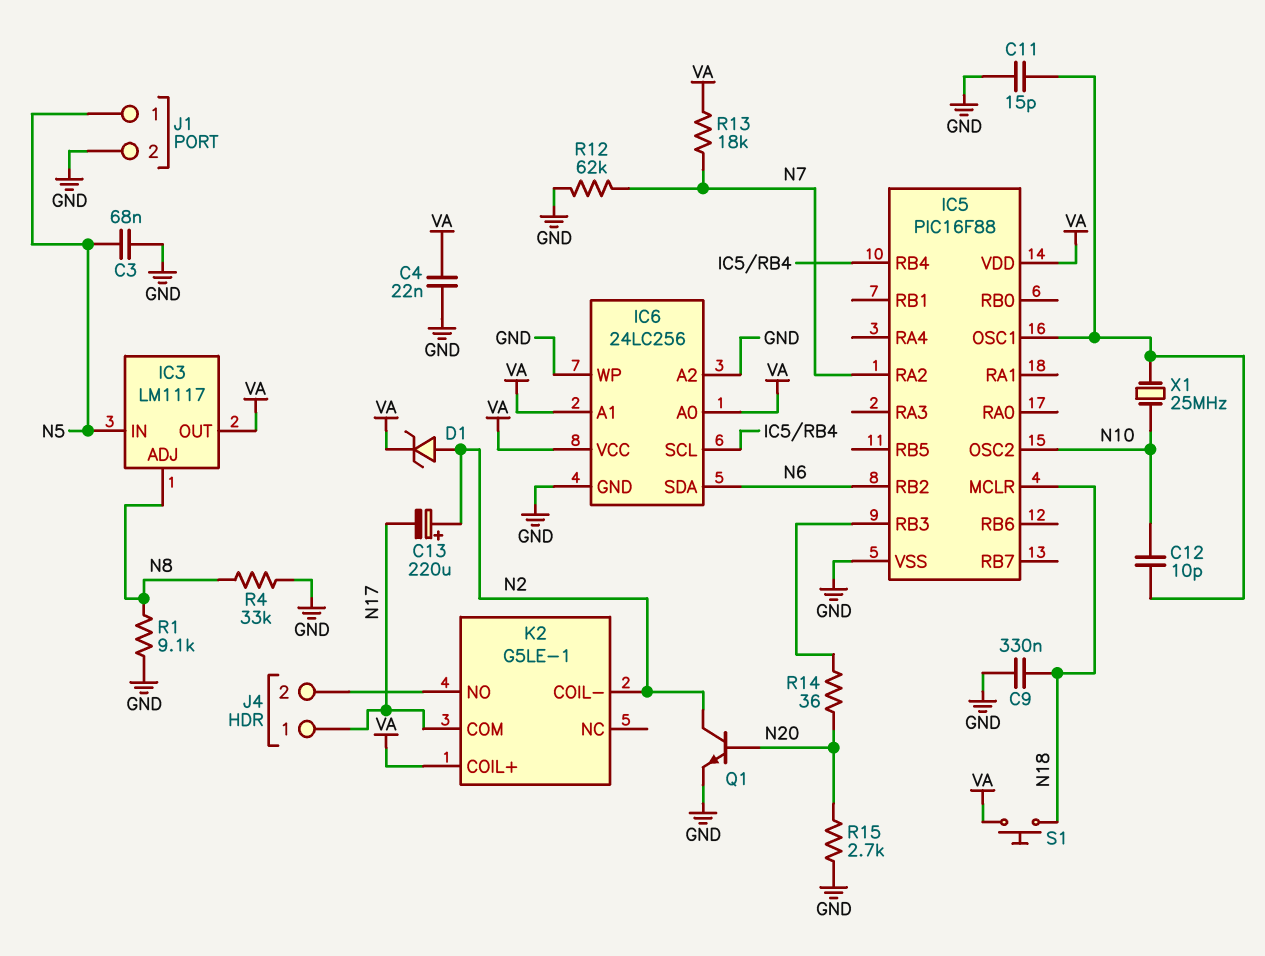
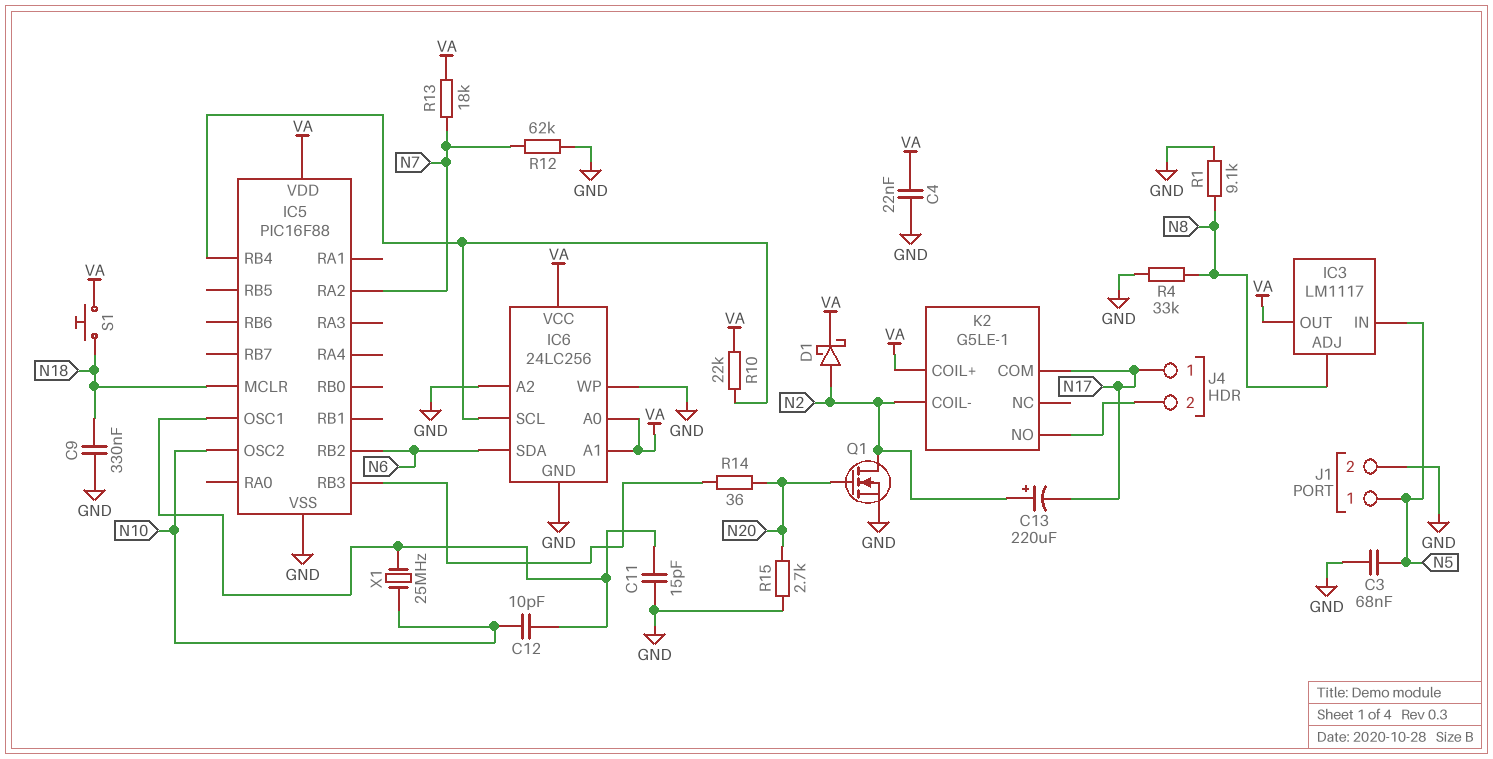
D1: zener (A N2, K VA) -> schottky (A N2, K VA)
Q1: NPN (B N20, C N2, E GND) -> NMOS (G N20, D N2, S GND)
R10: none -> 22k (IC5/RB4, VA)

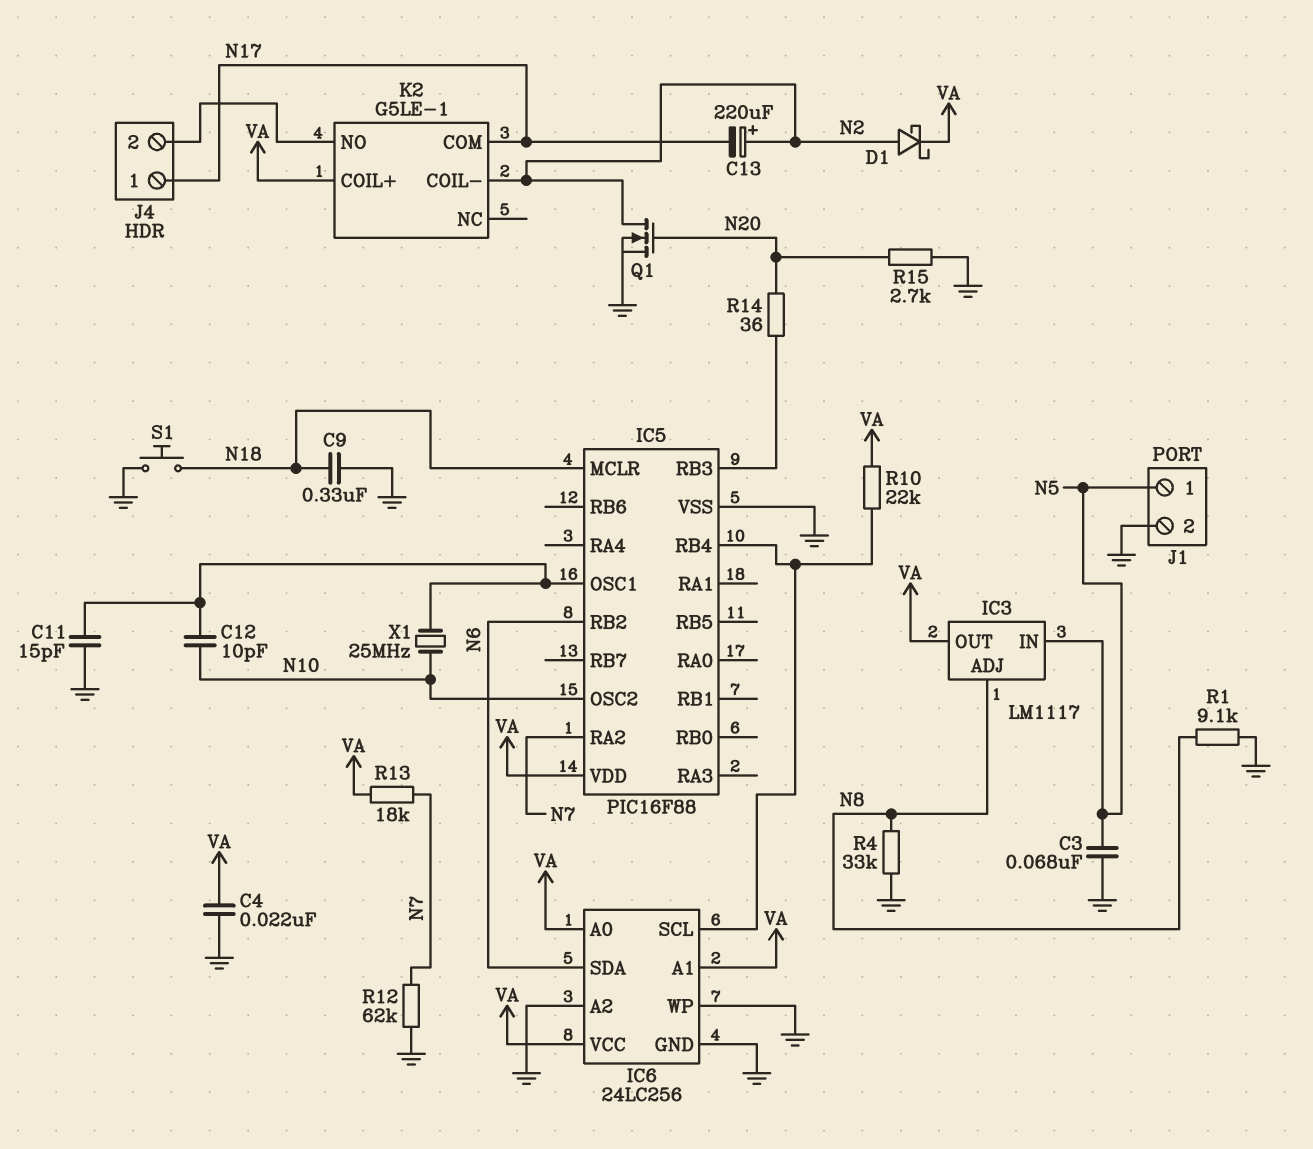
S1: button (N18, VA) -> button (GND, N18)

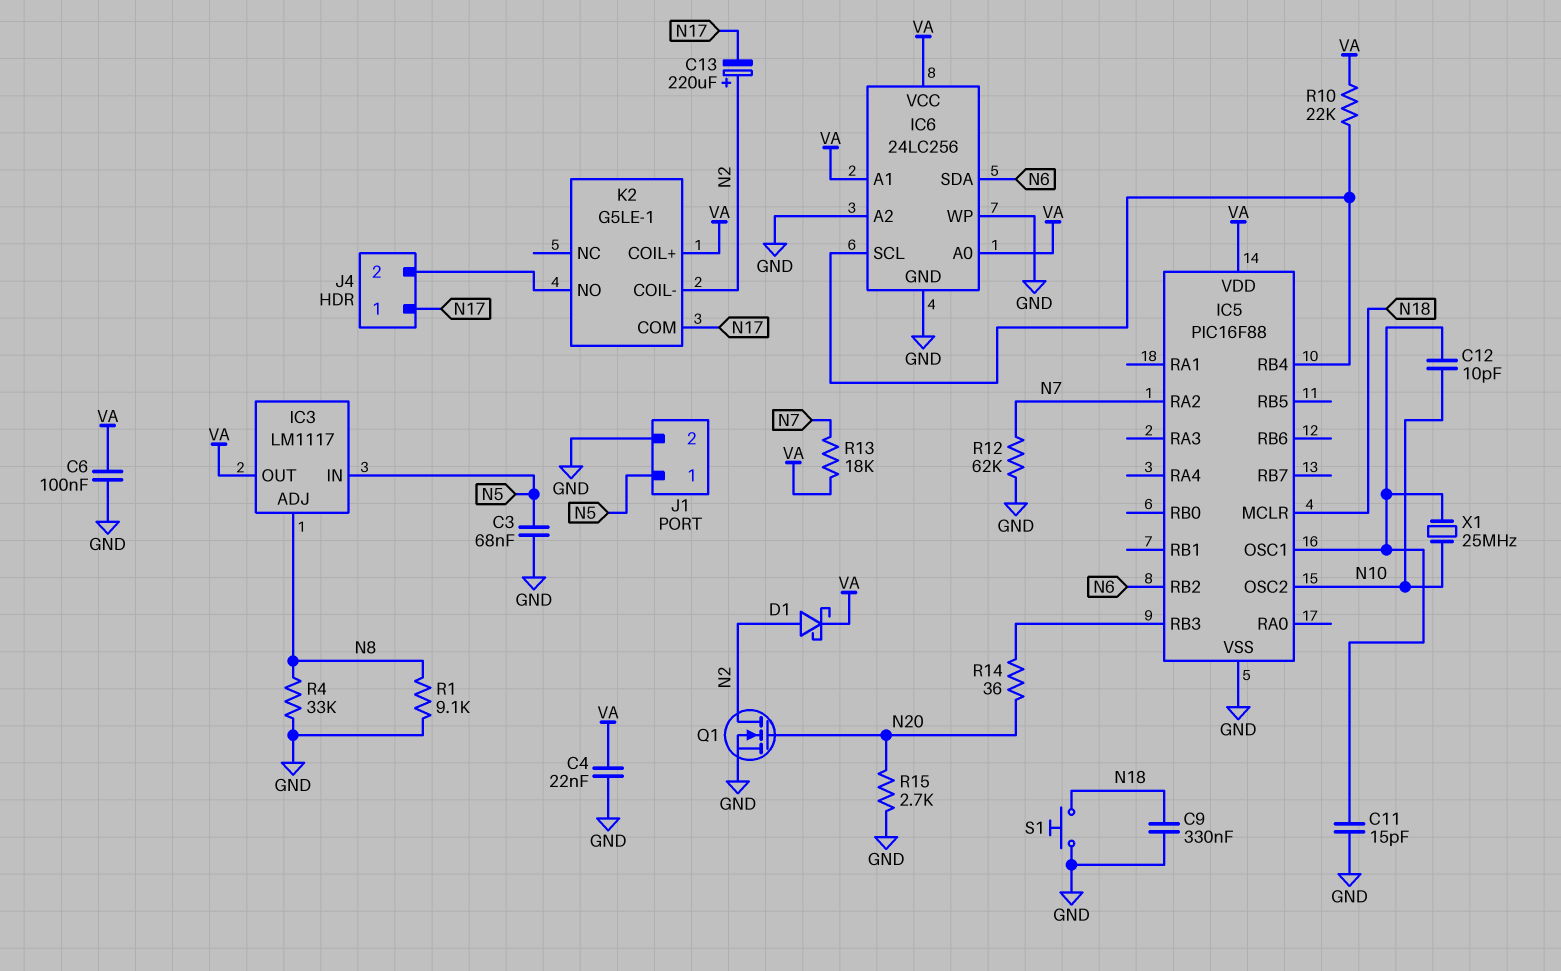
C6: none -> 100nF (GND, VA)

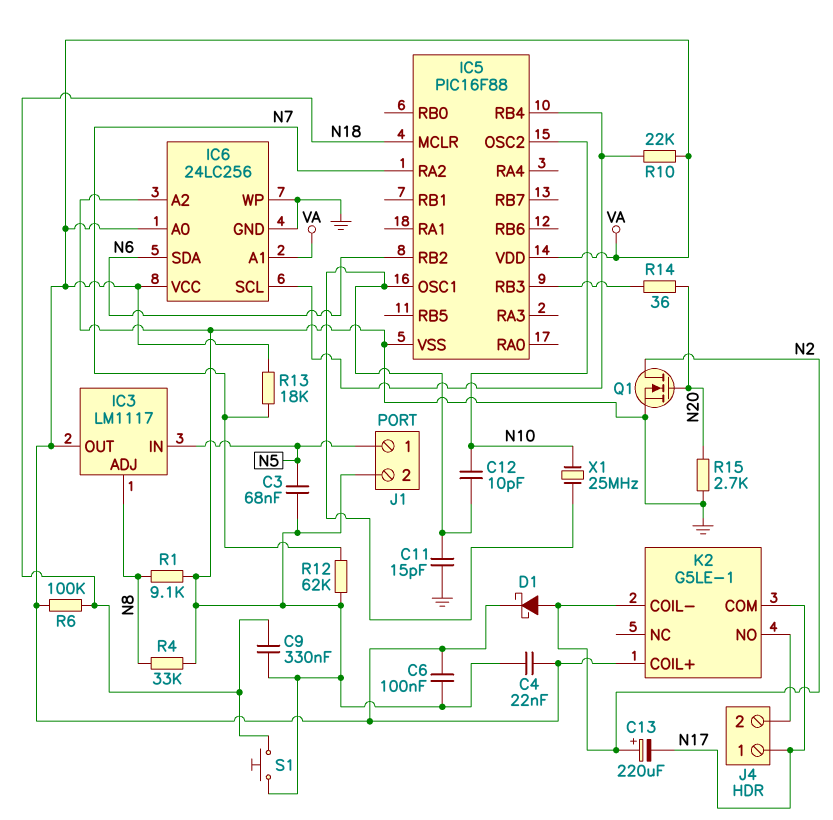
R6: none -> 100k (N18, VA)

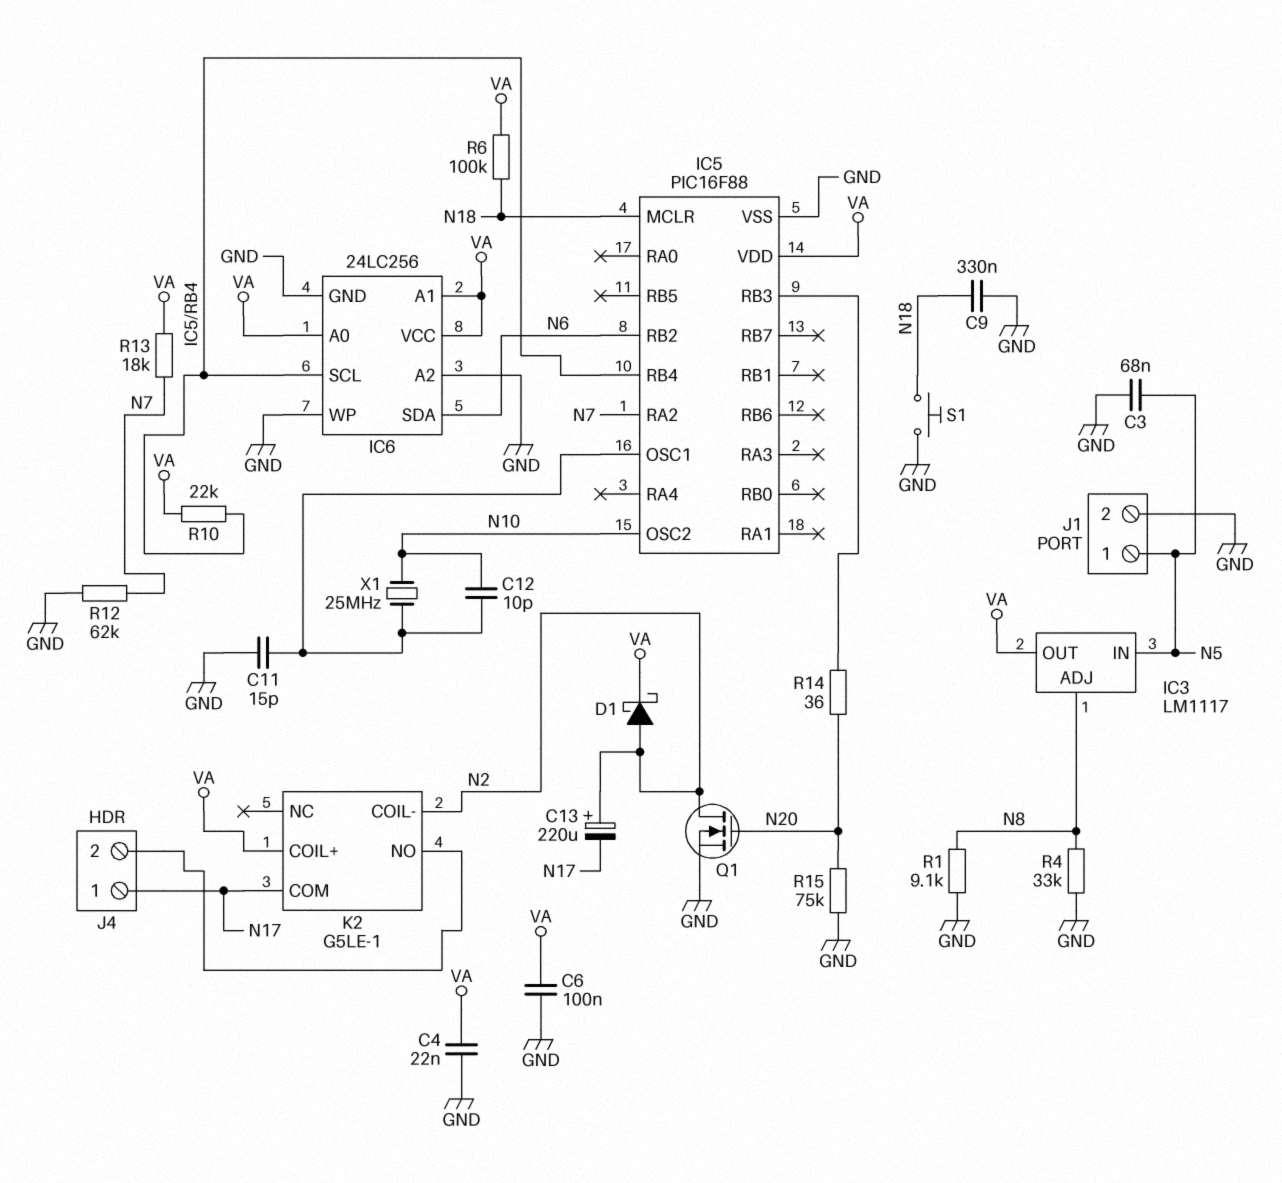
R15: 2.7k (GND, N20) -> 75k (GND, N20)

